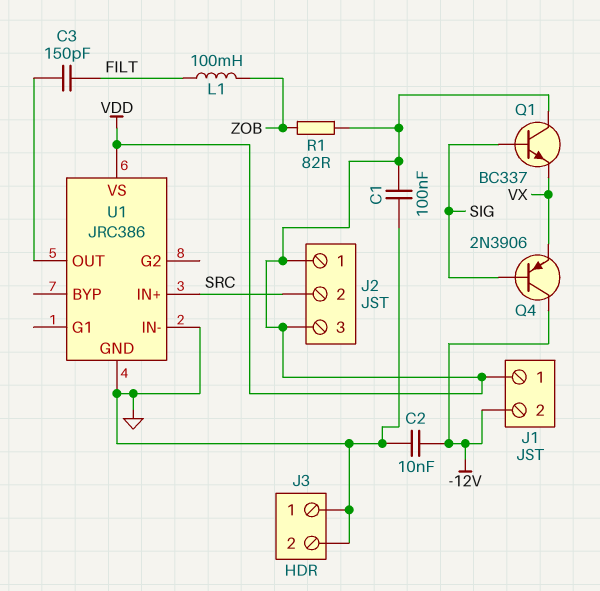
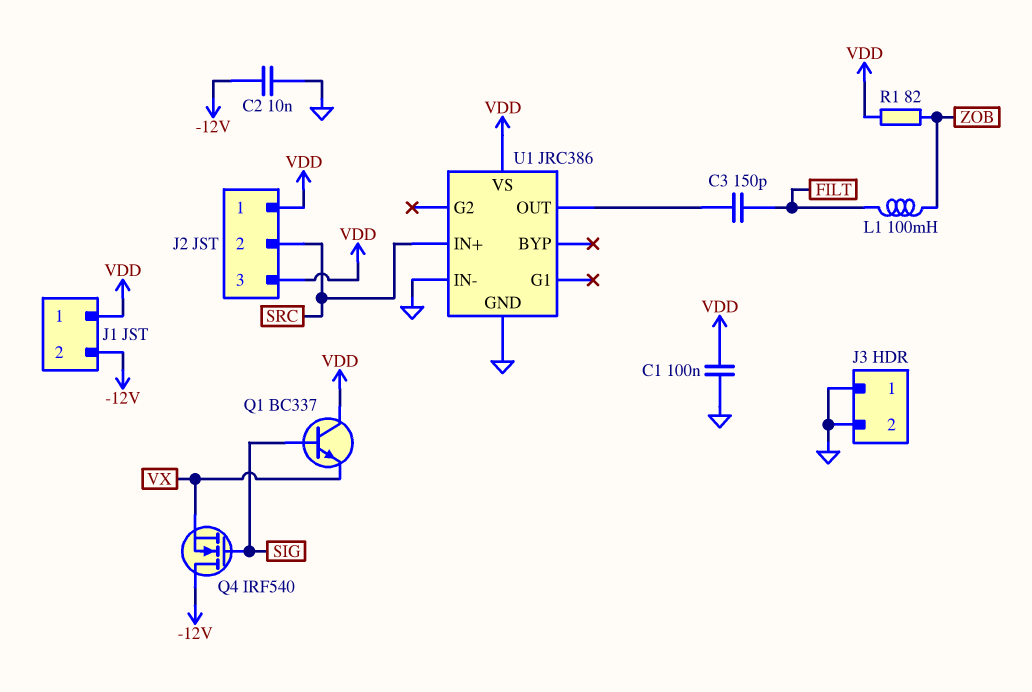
Q4: PNP 2N3906 (B SIG, C -12V, E VX) -> NMOS IRF540 (G SIG, D -12V, S VX)

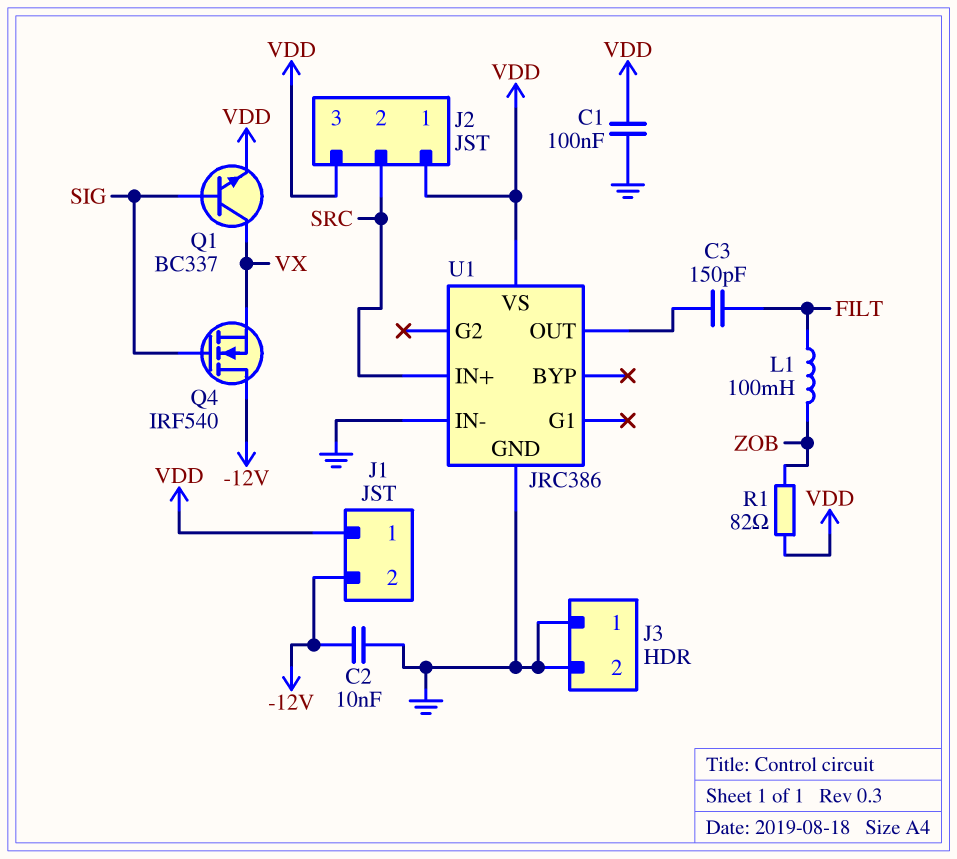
Q1: NPN BC337 (B SIG, C VDD, E VX) -> NPN BC337 (B SIG, C VX, E VDD)

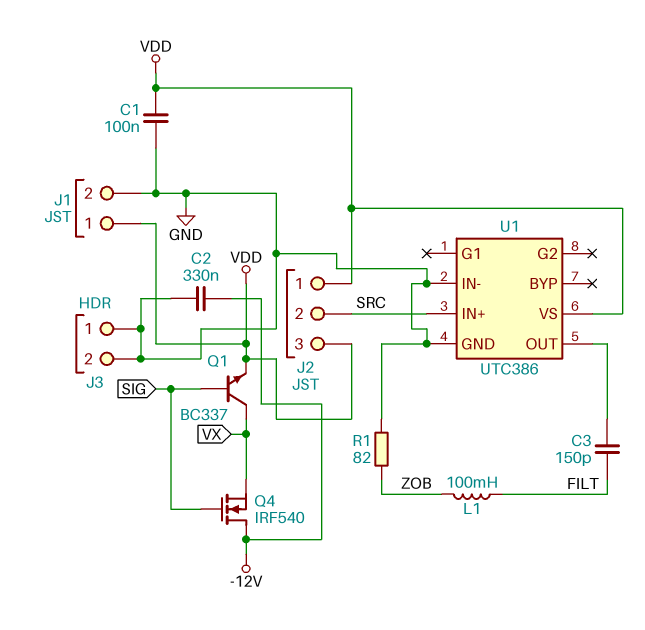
C2: 10nF (-12V, GND) -> 330nF (-12V, GND)
J1 pin 2: -12V -> GND
R1: 82 (VDD, ZOB) -> 82 (GND, ZOB)
U1: JRC386 -> UTC386

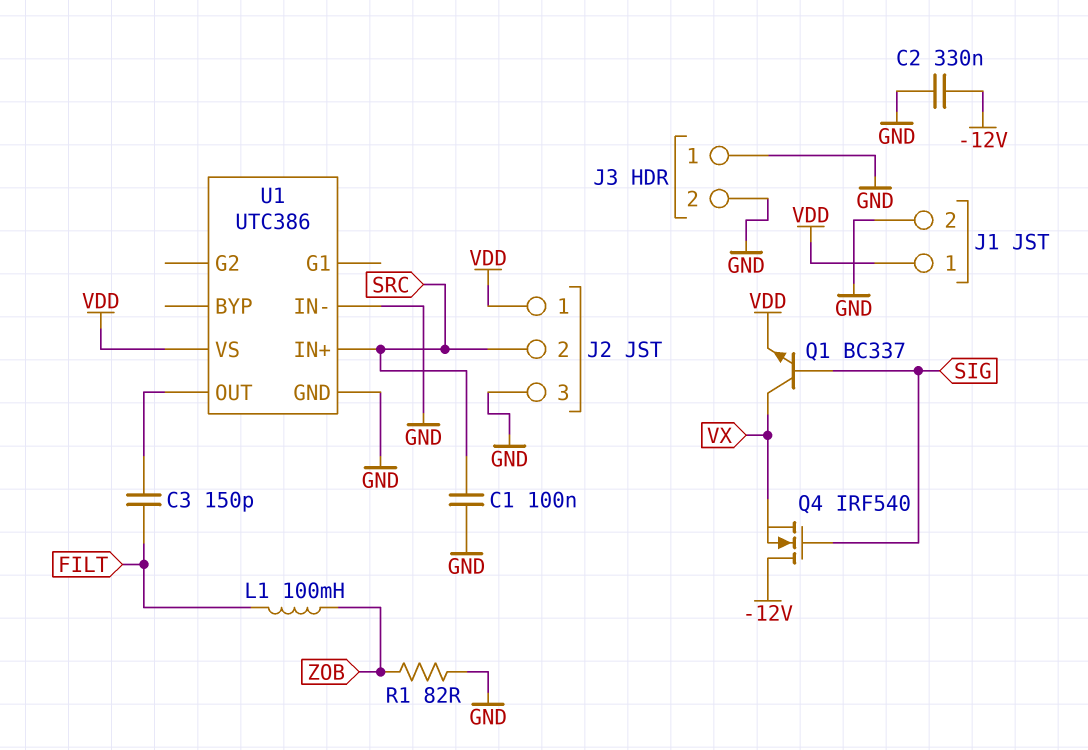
C1: 100nF (GND, VDD) -> 100nF (GND, SRC)
J2 pin 3: VDD -> GND

